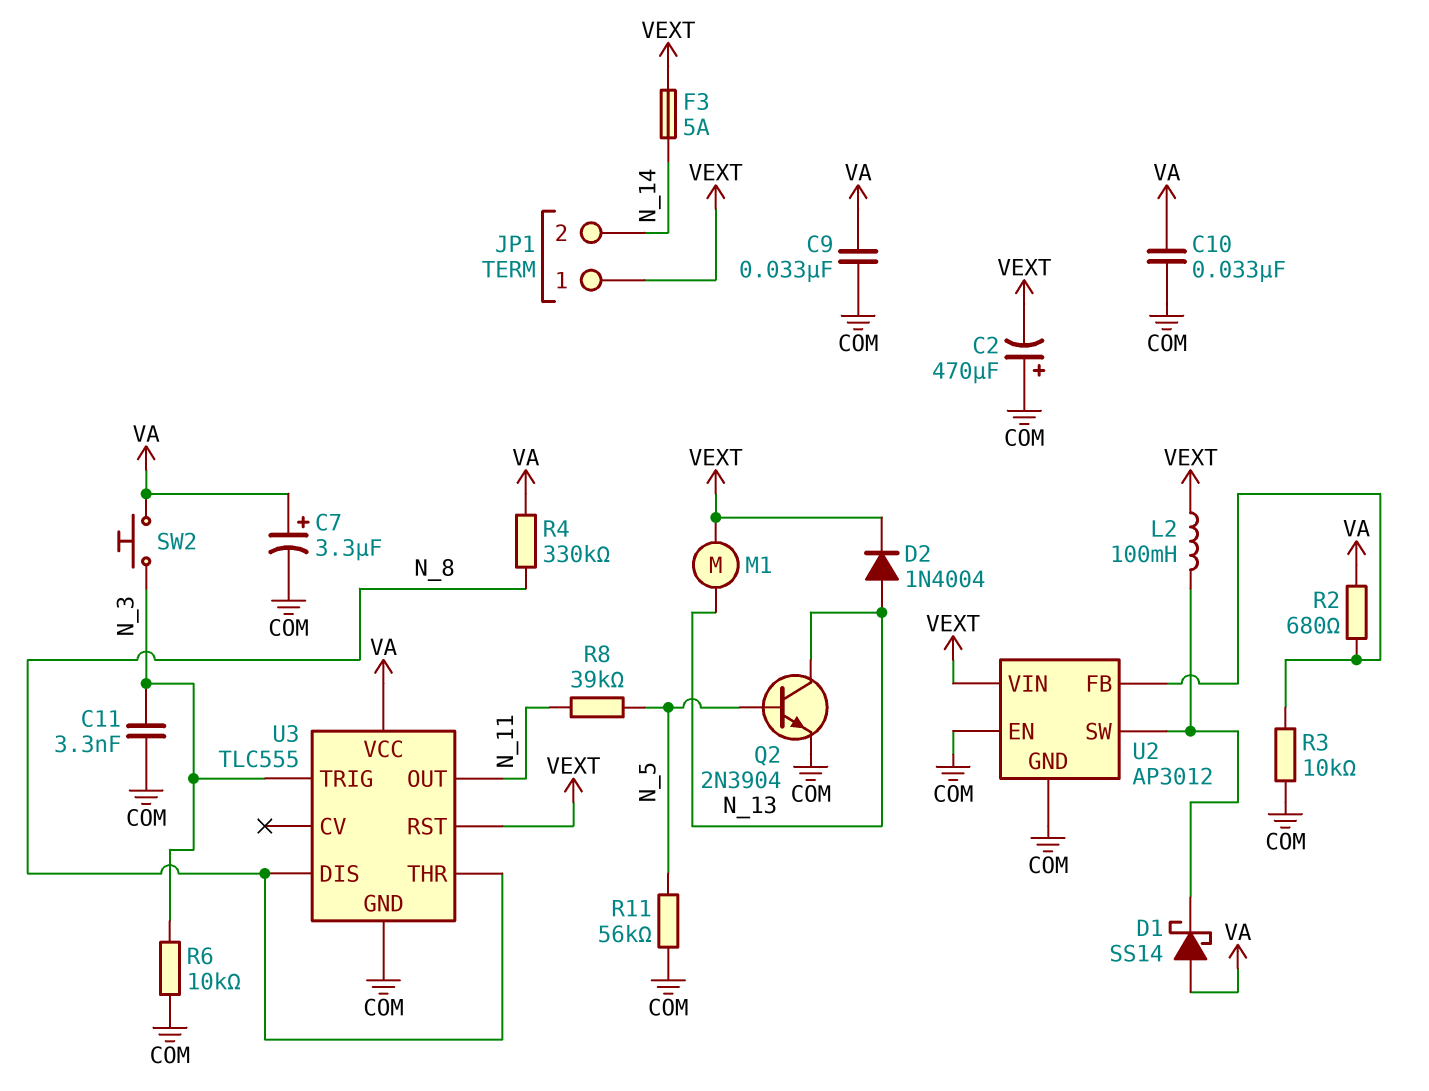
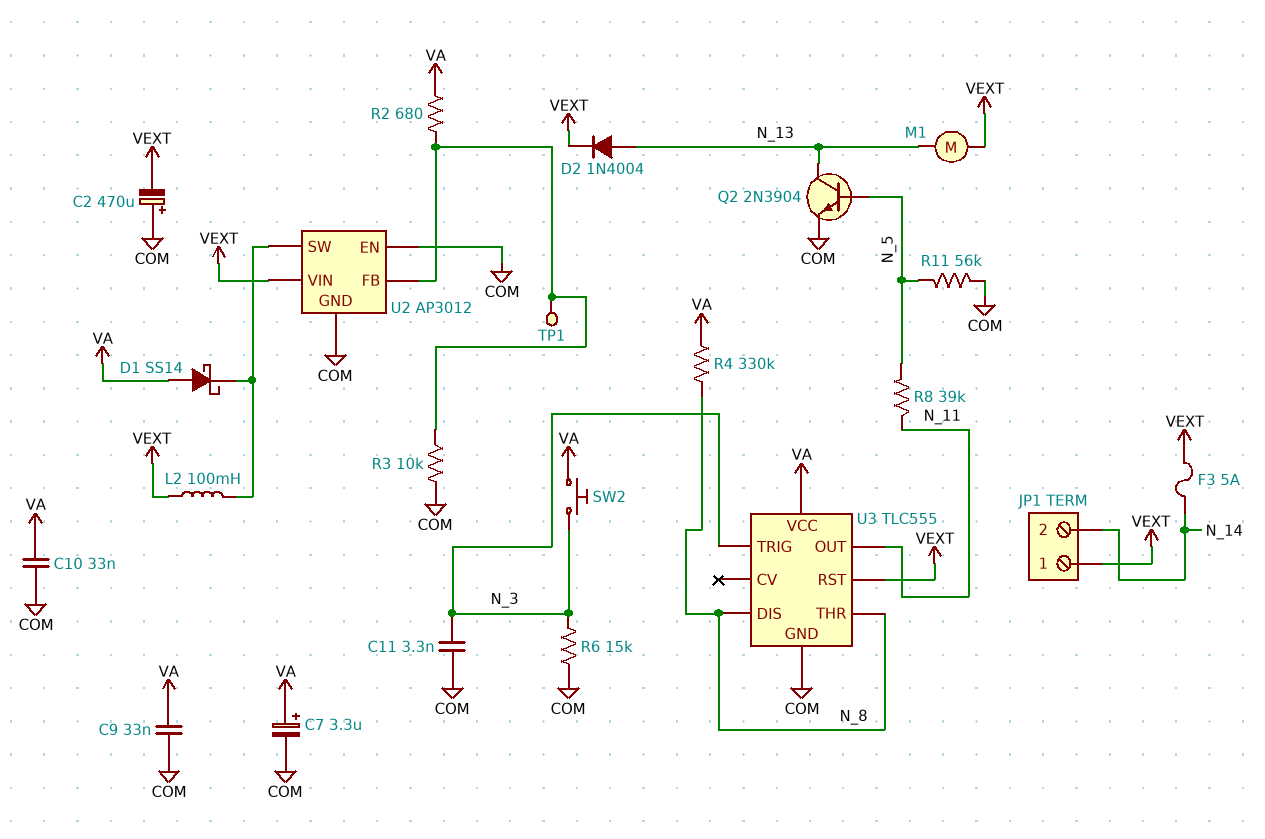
R6: 10k (COM, N_3) -> 15k (COM, N_3)
TP1: none -> test point (U2/FB)

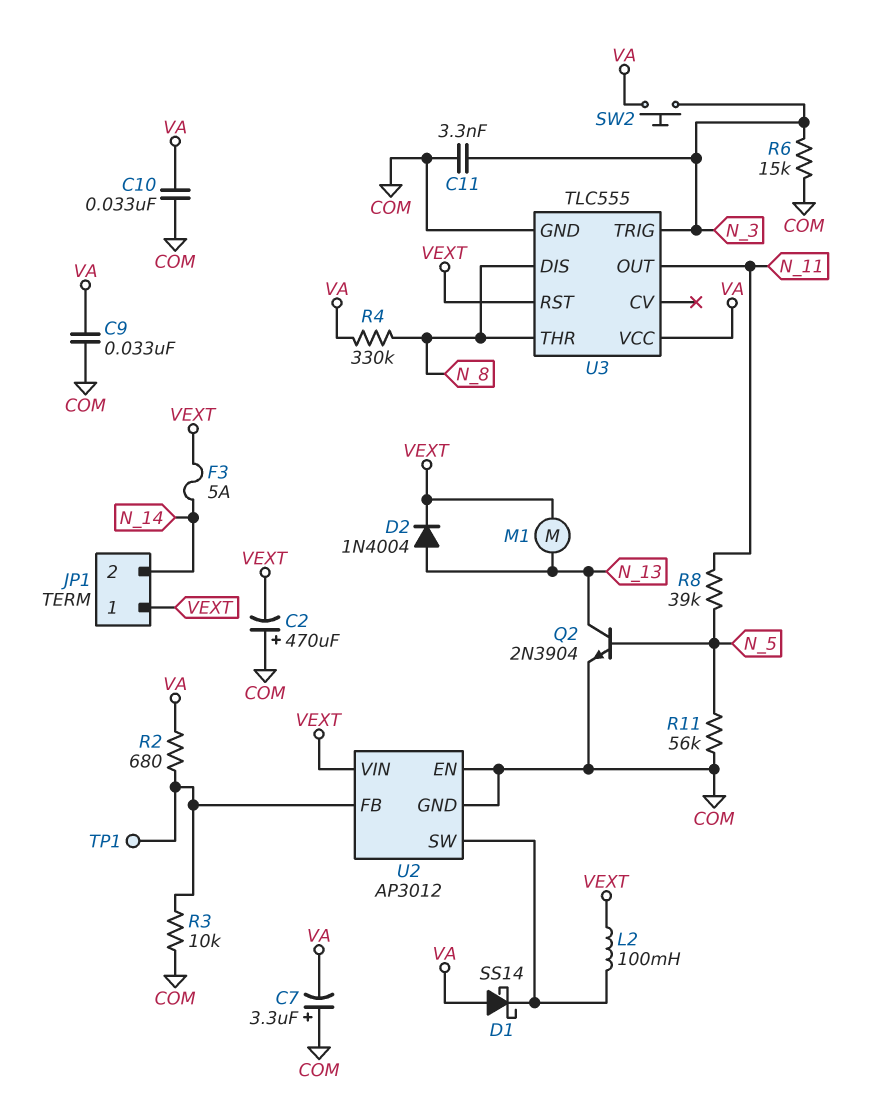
C7: 3.3uF (plus VA, minus COM) -> 3.3uF (plus COM, minus VA)

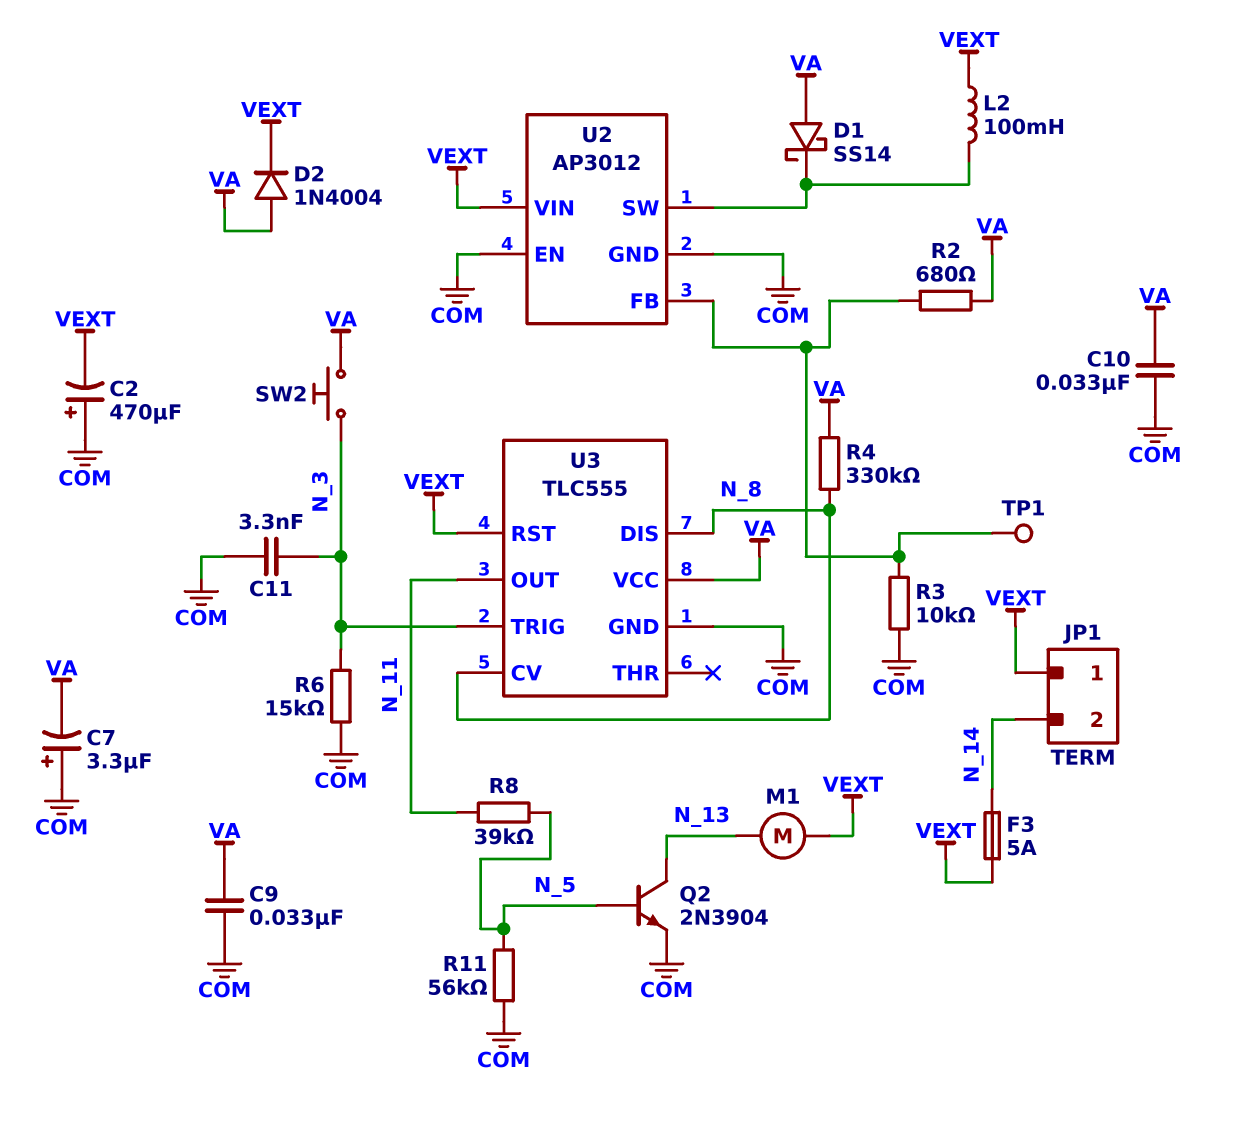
D2: diode 1N4004 (A N_13, K VEXT) -> diode 1N4004 (A VA, K VEXT)
U3 pin CV: none -> N_8
U3 pin THR: N_8 -> none

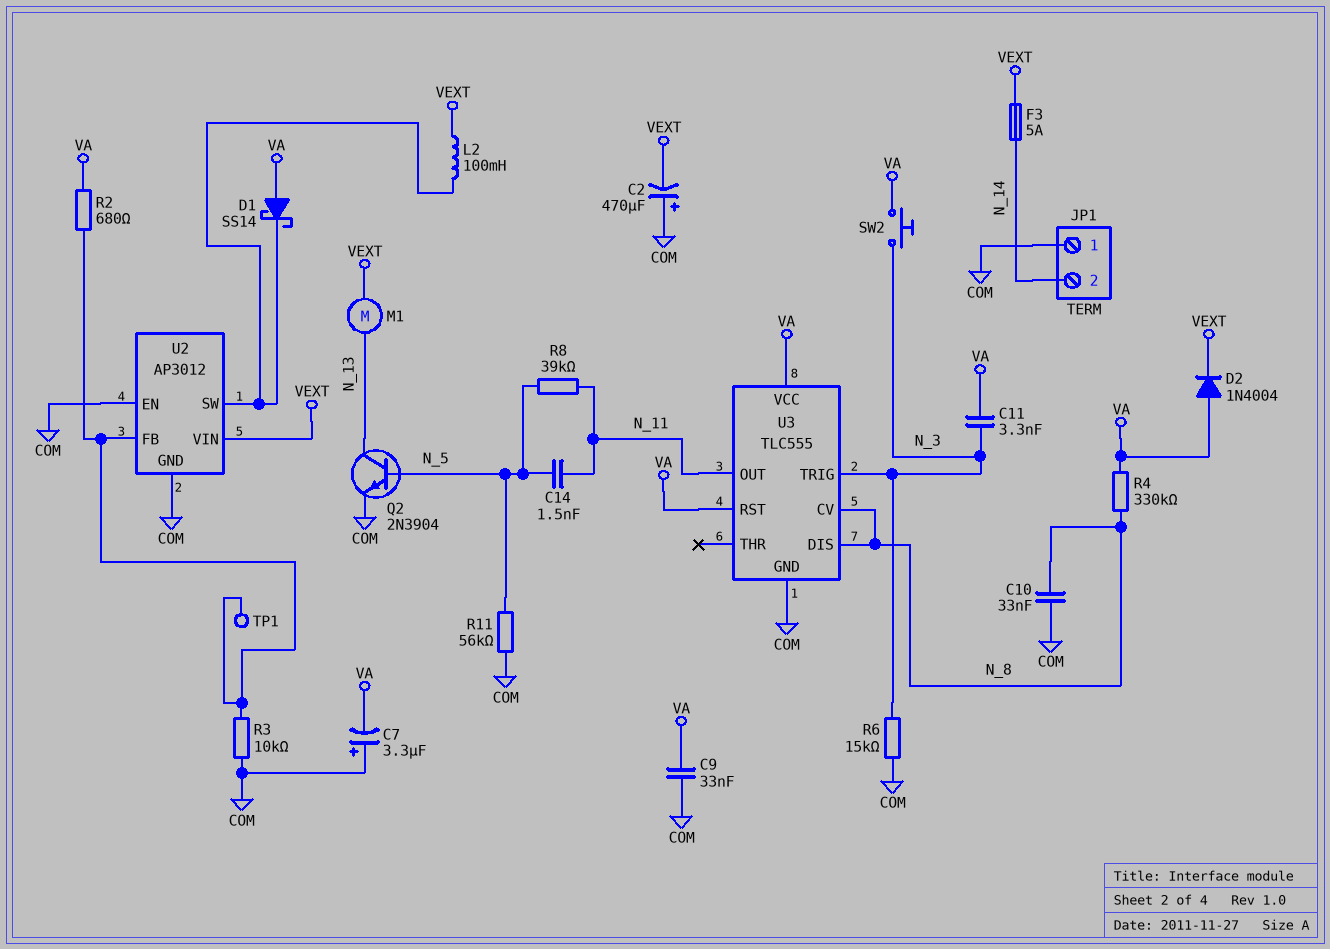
C10: 33nF (COM, VA) -> 33nF (COM, N_8)
C11: 3.3nF (COM, N_3) -> 3.3nF (N_3, VA)
C14: none -> 1.5nF (N_5, N_11)
JP1 pin 1: VEXT -> COM
U3 pin RST: VEXT -> VA

